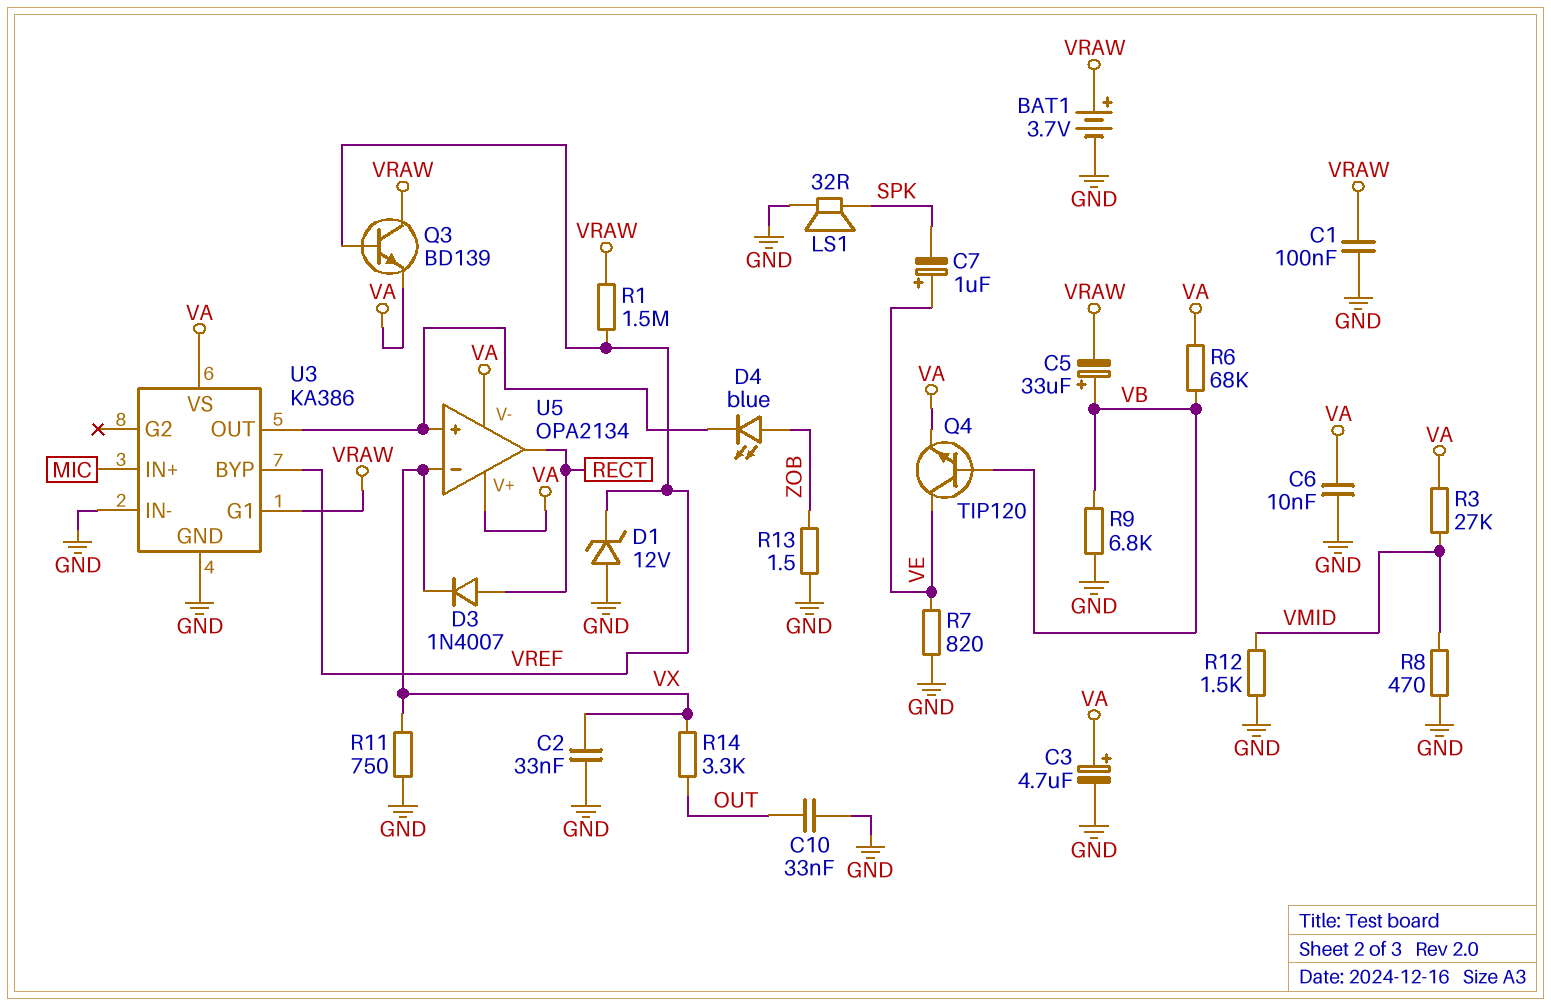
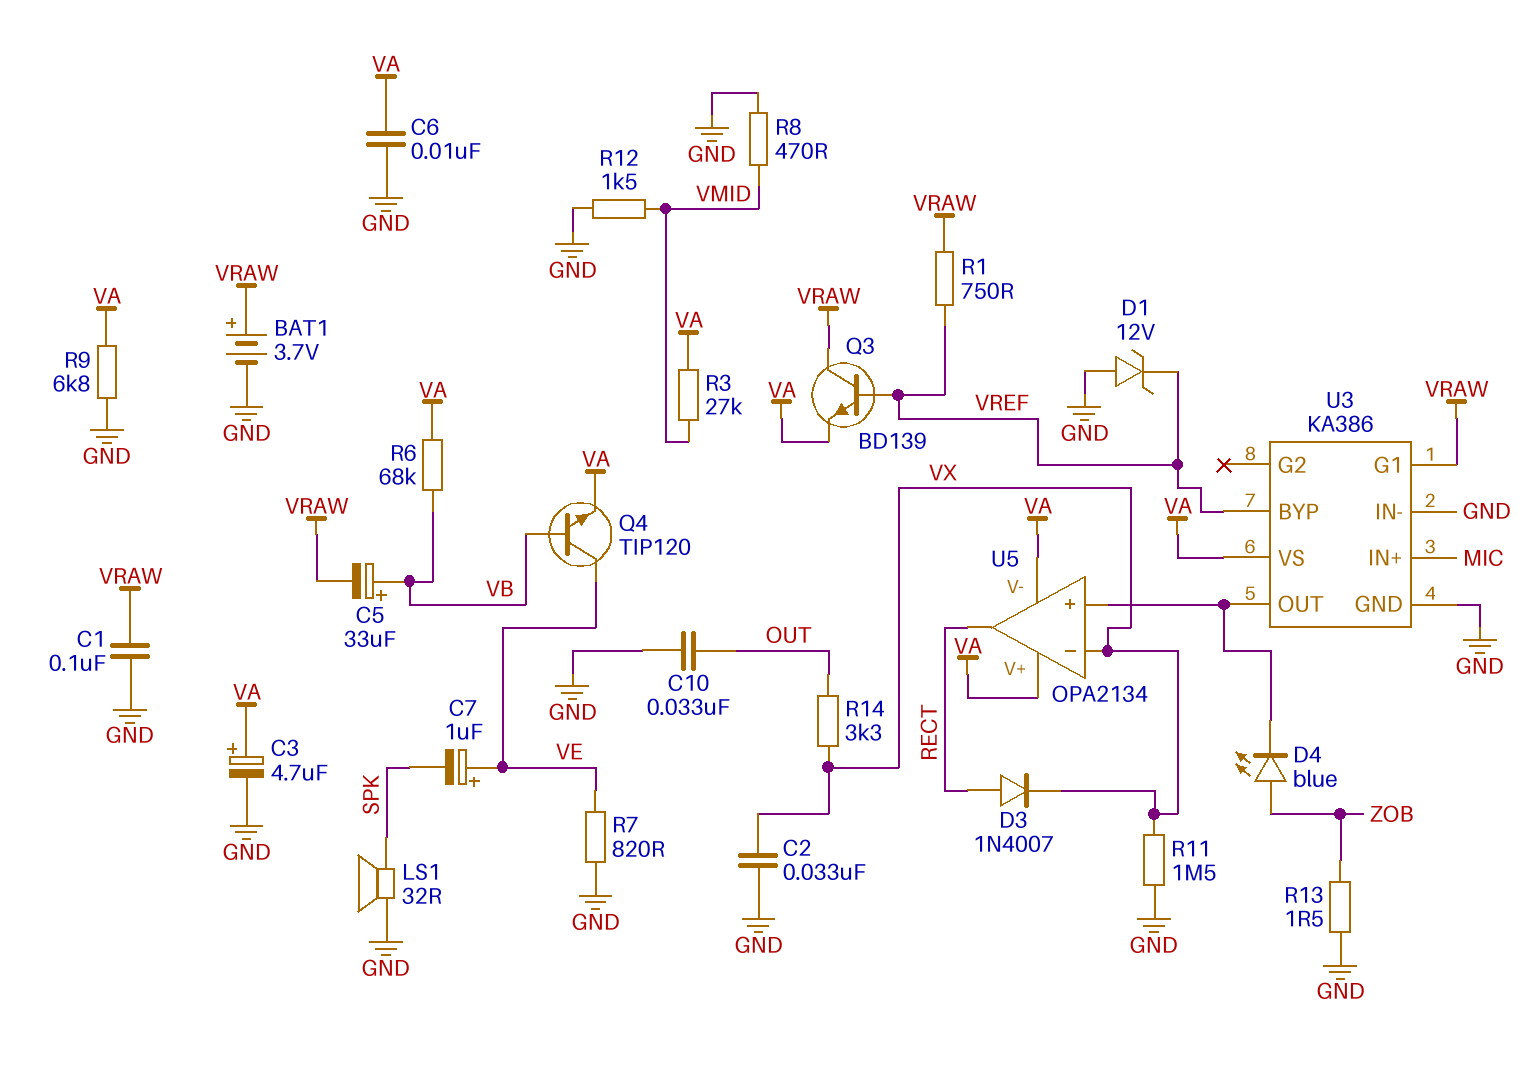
R1: 1.5M (VRAW, VREF) -> 750 (VRAW, VREF)
R9: 6.8k (GND, VB) -> 6.8k (GND, VA)
R11: 750 (GND, VX) -> 1.5M (GND, VX)

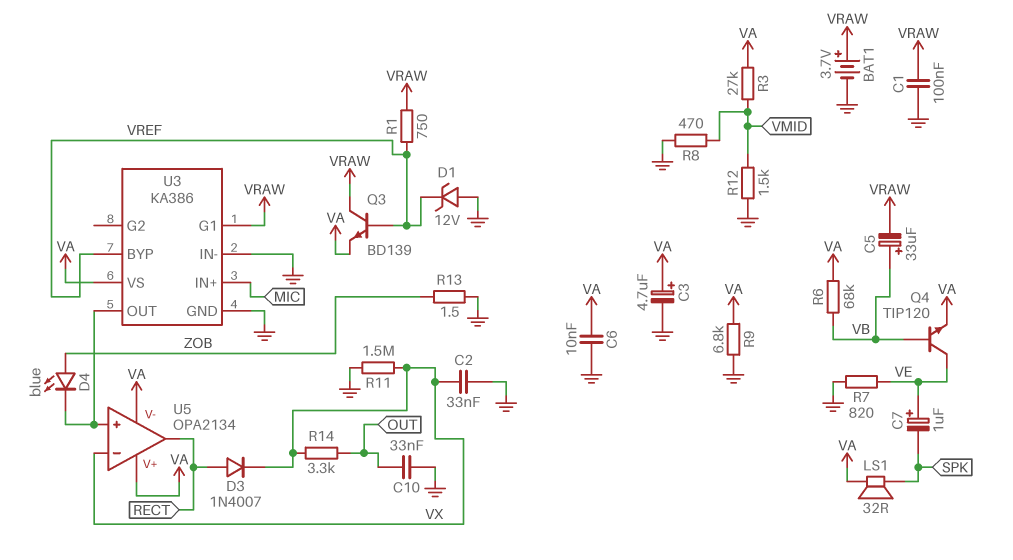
LS1: speaker 32R (GND, SPK) -> speaker 32R (SPK, VA)

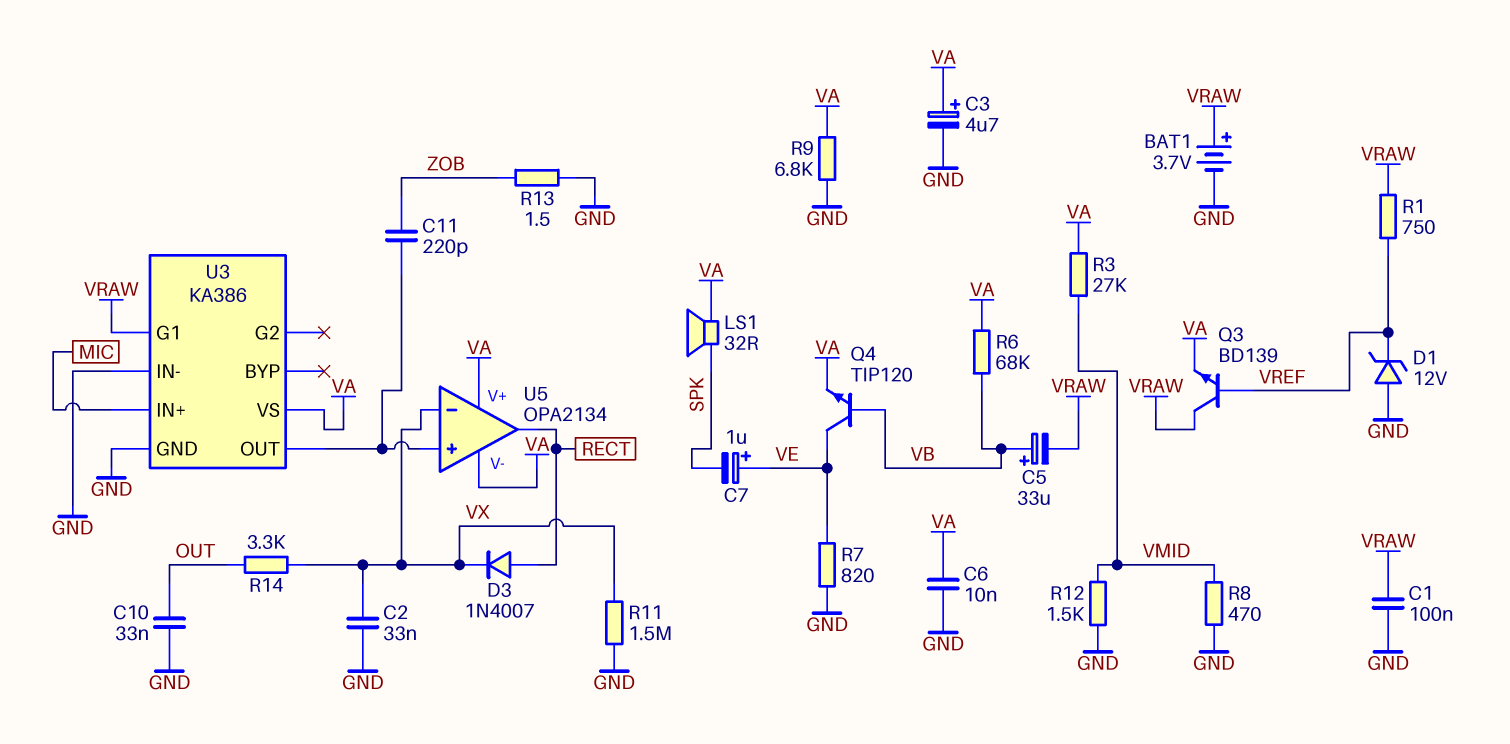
C11: none -> 220pF (U3/OUT, ZOB)
D4: LED blue (A ZOB, K U3/OUT) -> none
U3 pin BYP: VREF -> none

